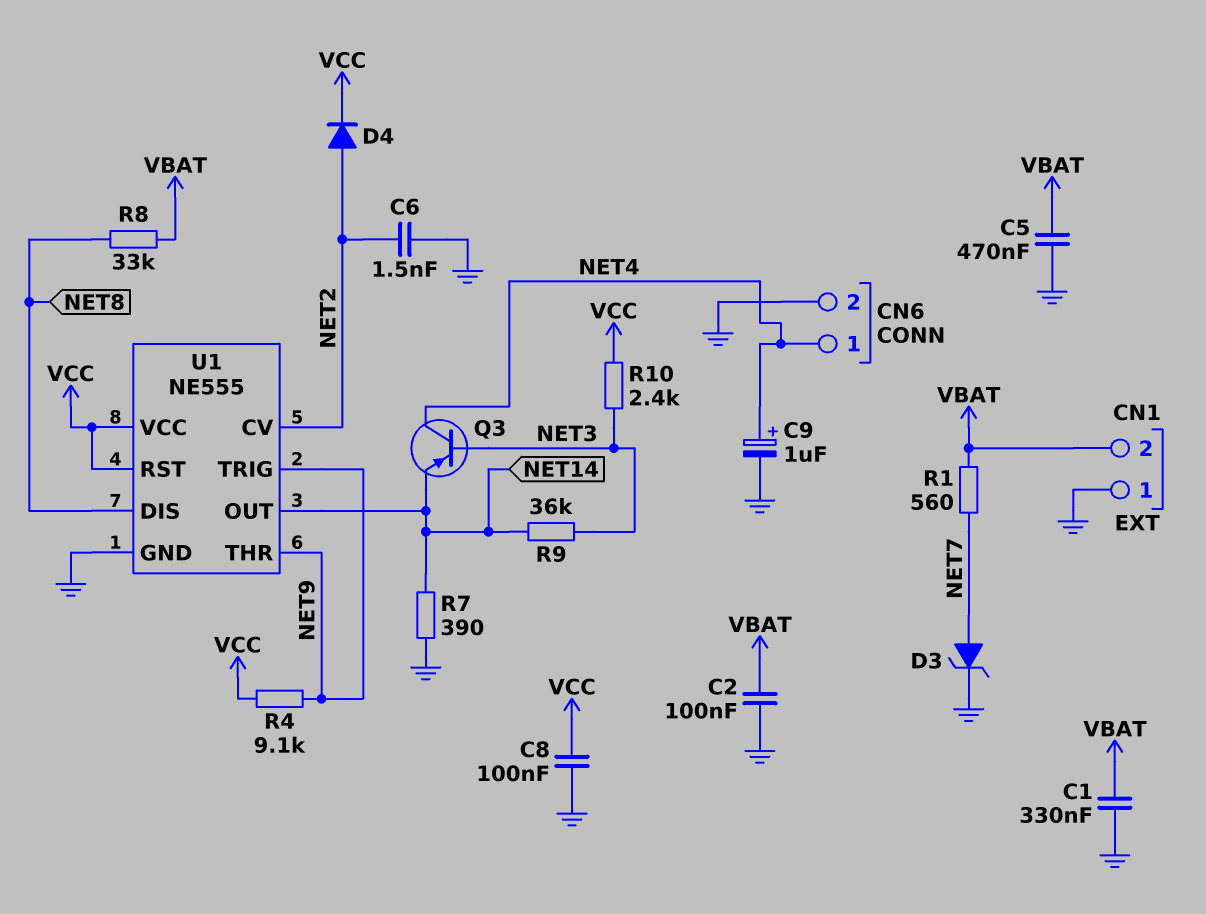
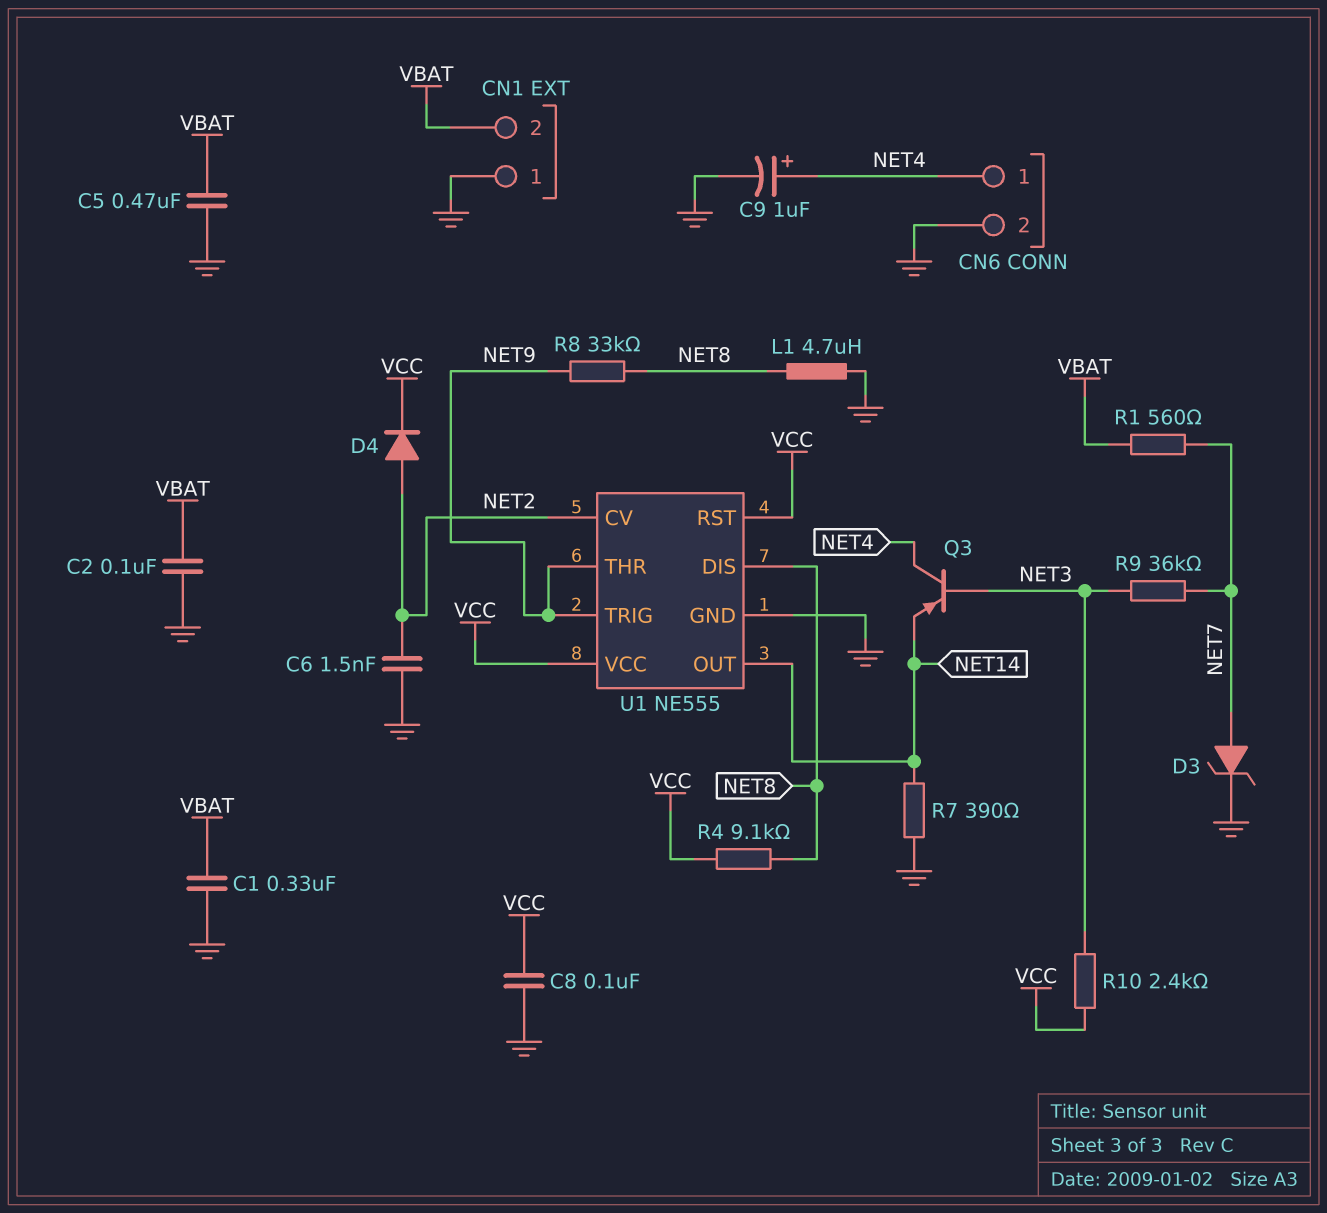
L1: none -> 4.7uH (GND, NET8)
R4: 9.1k (NET9, VCC) -> 9.1k (NET8, VCC)
R8: 33k (NET8, VBAT) -> 33k (NET8, NET9)
R9: 36k (NET3, NET14) -> 36k (NET3, NET7)

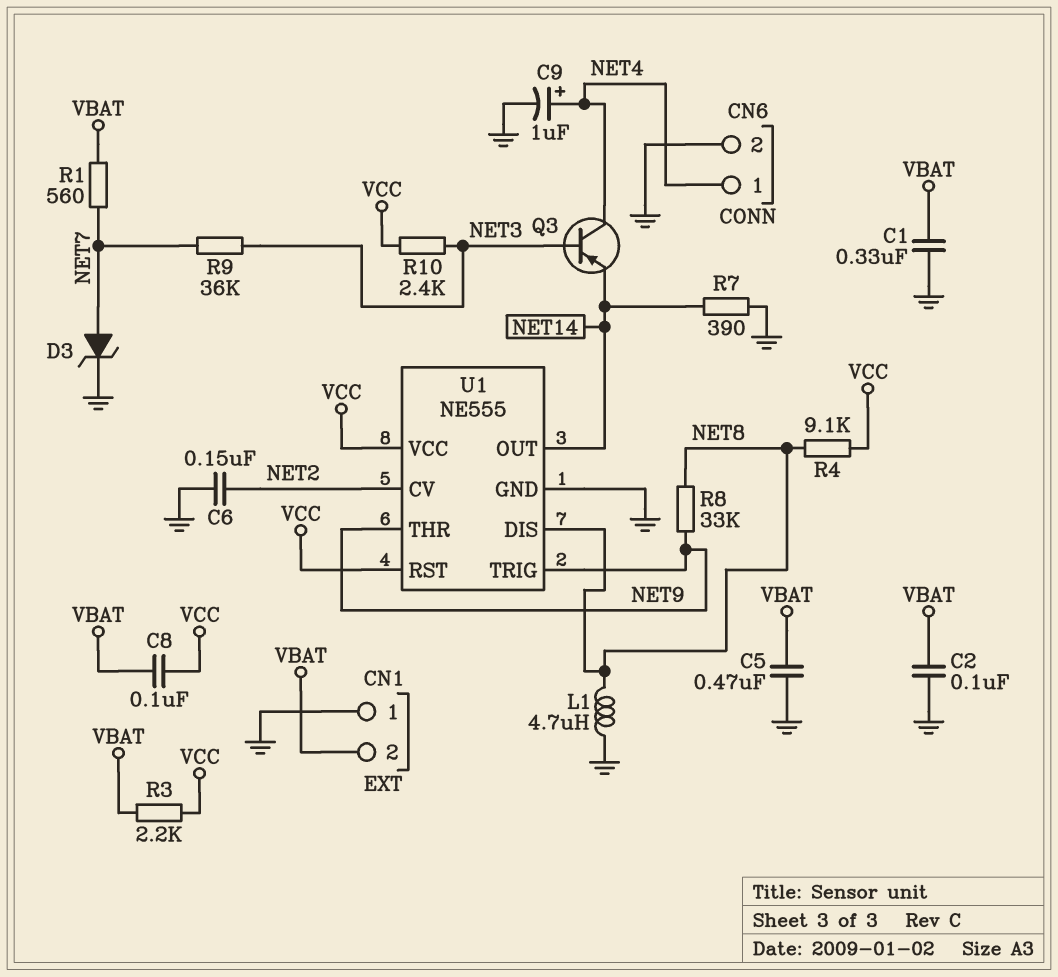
C6: 1.5nF (GND, NET2) -> 150nF (GND, NET2)
C8: 100nF (GND, VCC) -> 100nF (VBAT, VCC)
D4: diode (A NET2, K VCC) -> none
R3: none -> 2.2k (VBAT, VCC)

